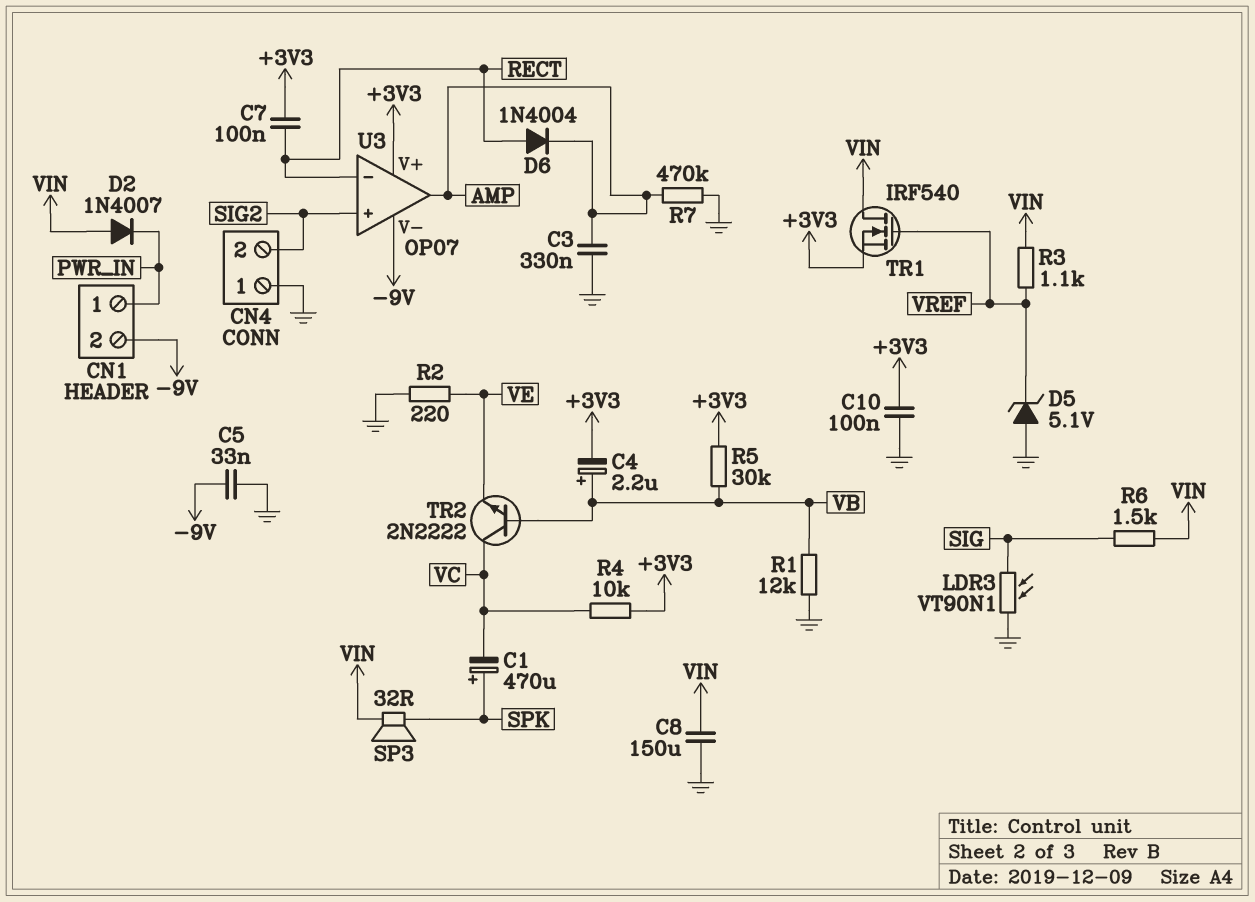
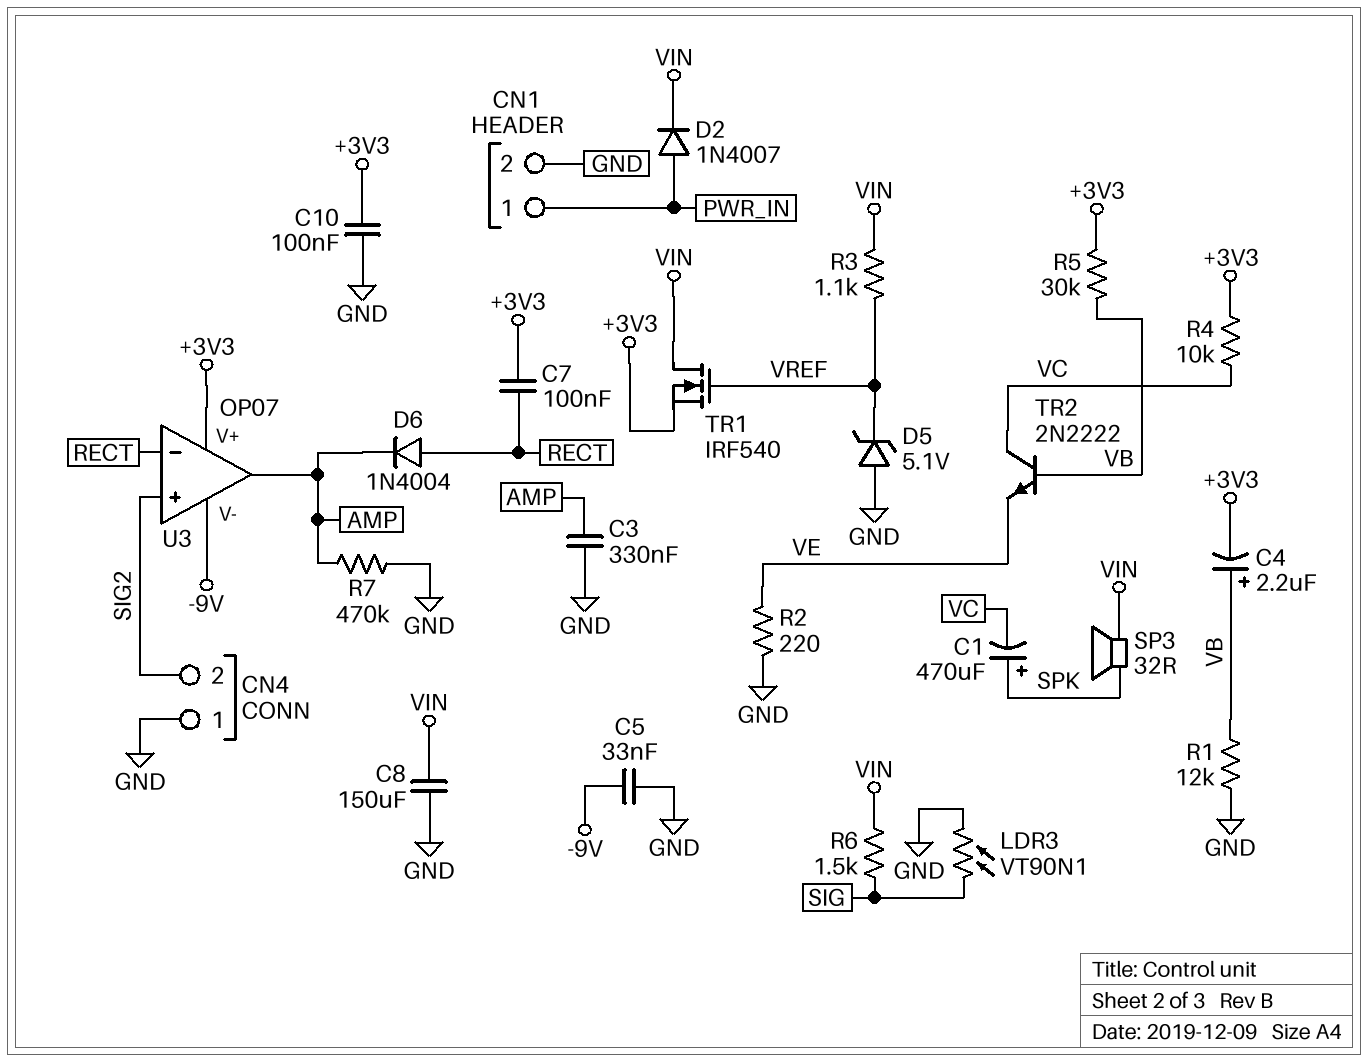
CN1 pin 2: -9V -> GND
D2: diode 1N4007 (A VIN, K PWR_IN) -> diode 1N4007 (A PWR_IN, K VIN)

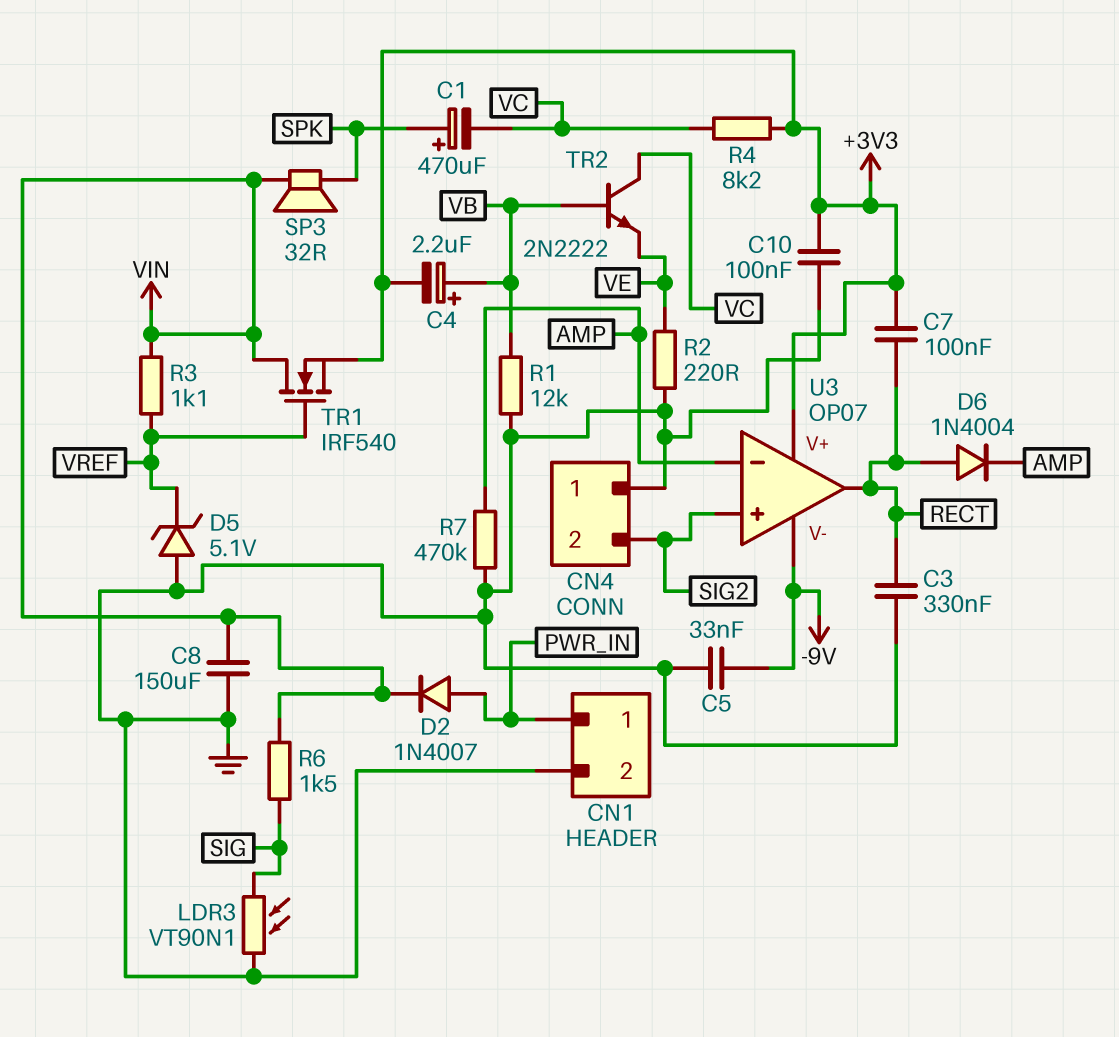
C3: 330nF (AMP, GND) -> 330nF (GND, RECT)
R4: 10k (+3V3, VC) -> 8.2k (+3V3, VC)
R5: 30k (+3V3, VB) -> none
U3 pin in-: RECT -> AMP
U3 pin out: AMP -> RECT

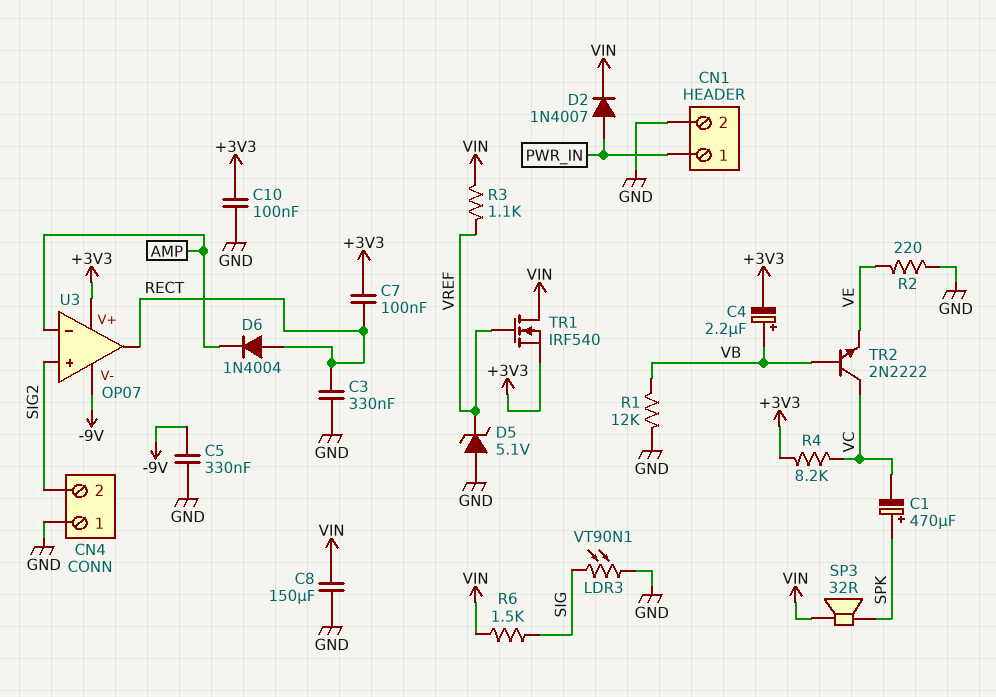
C5: 33nF (-9V, GND) -> 330nF (-9V, GND)
R7: 470k (AMP, GND) -> none

